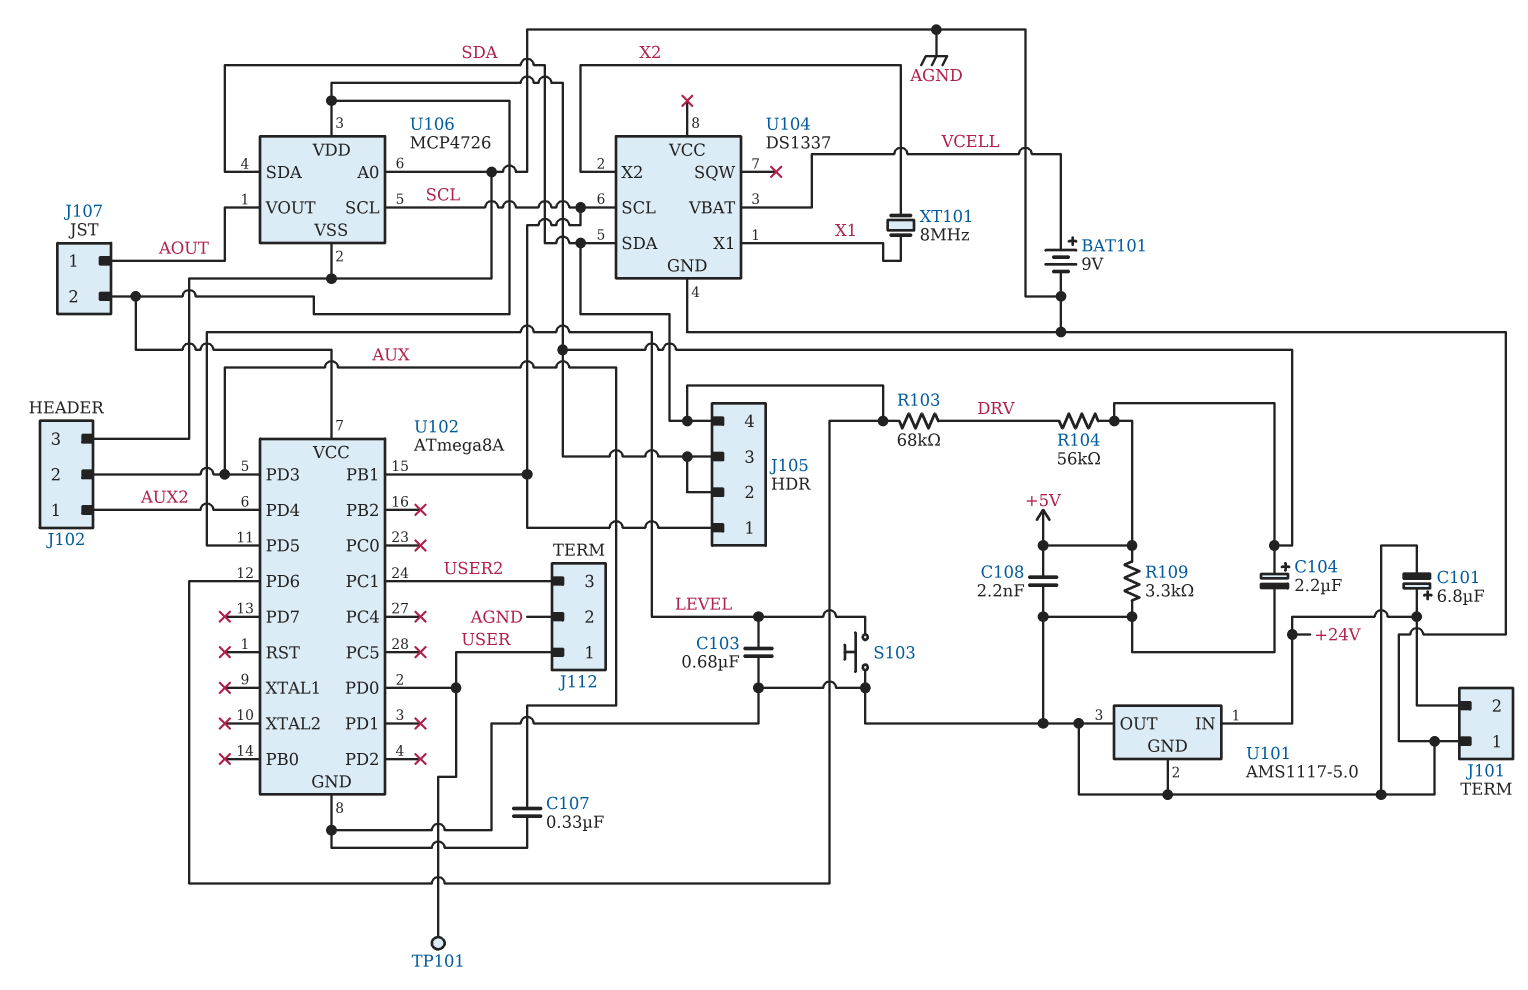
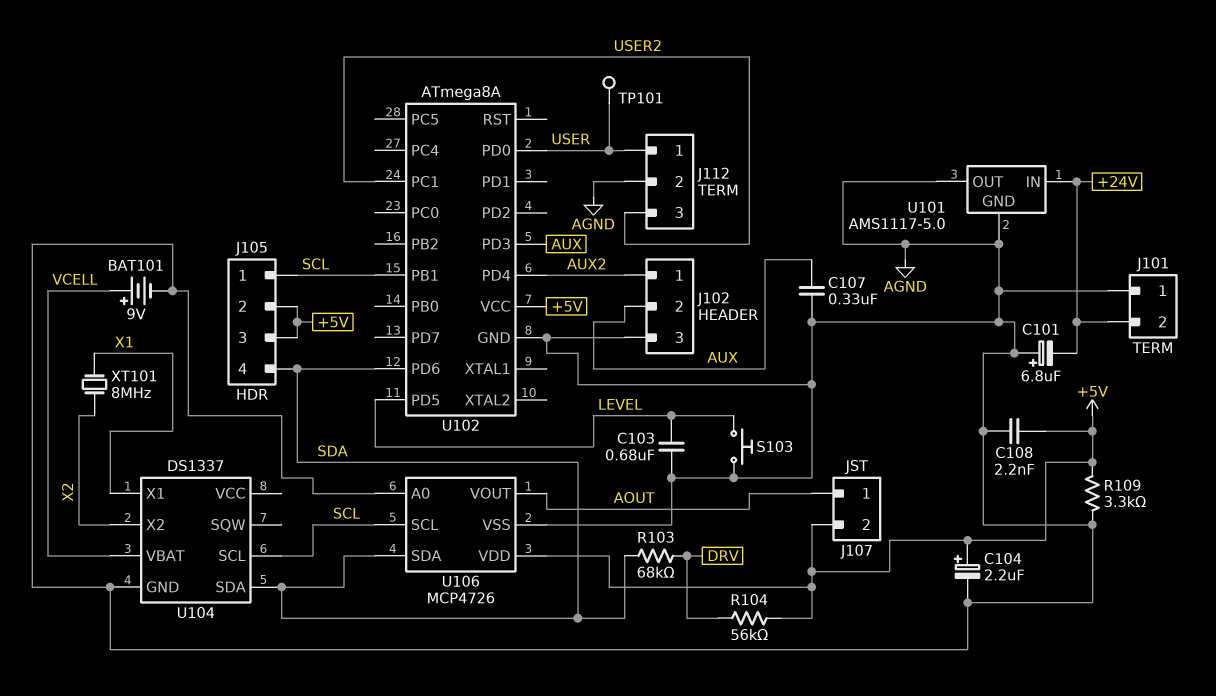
C101: 6.8uF (plus +24V, minus AGND) -> 6.8uF (plus AGND, minus +24V)

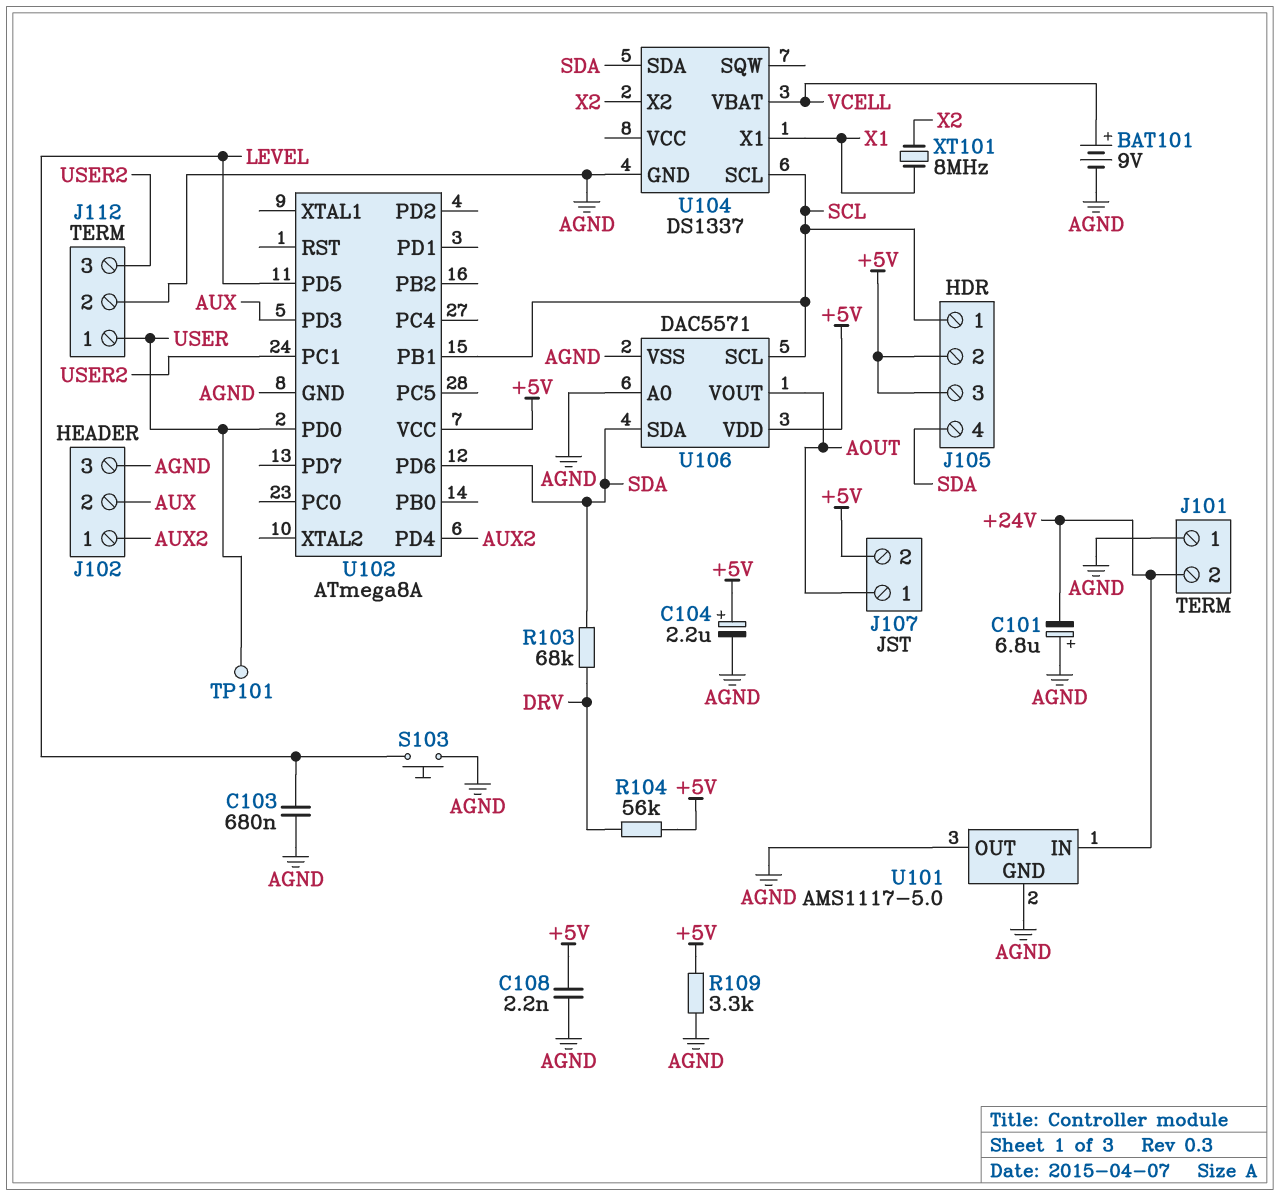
C107: 330nF (AGND, AUX) -> none
U106: MCP4726 -> DAC5571

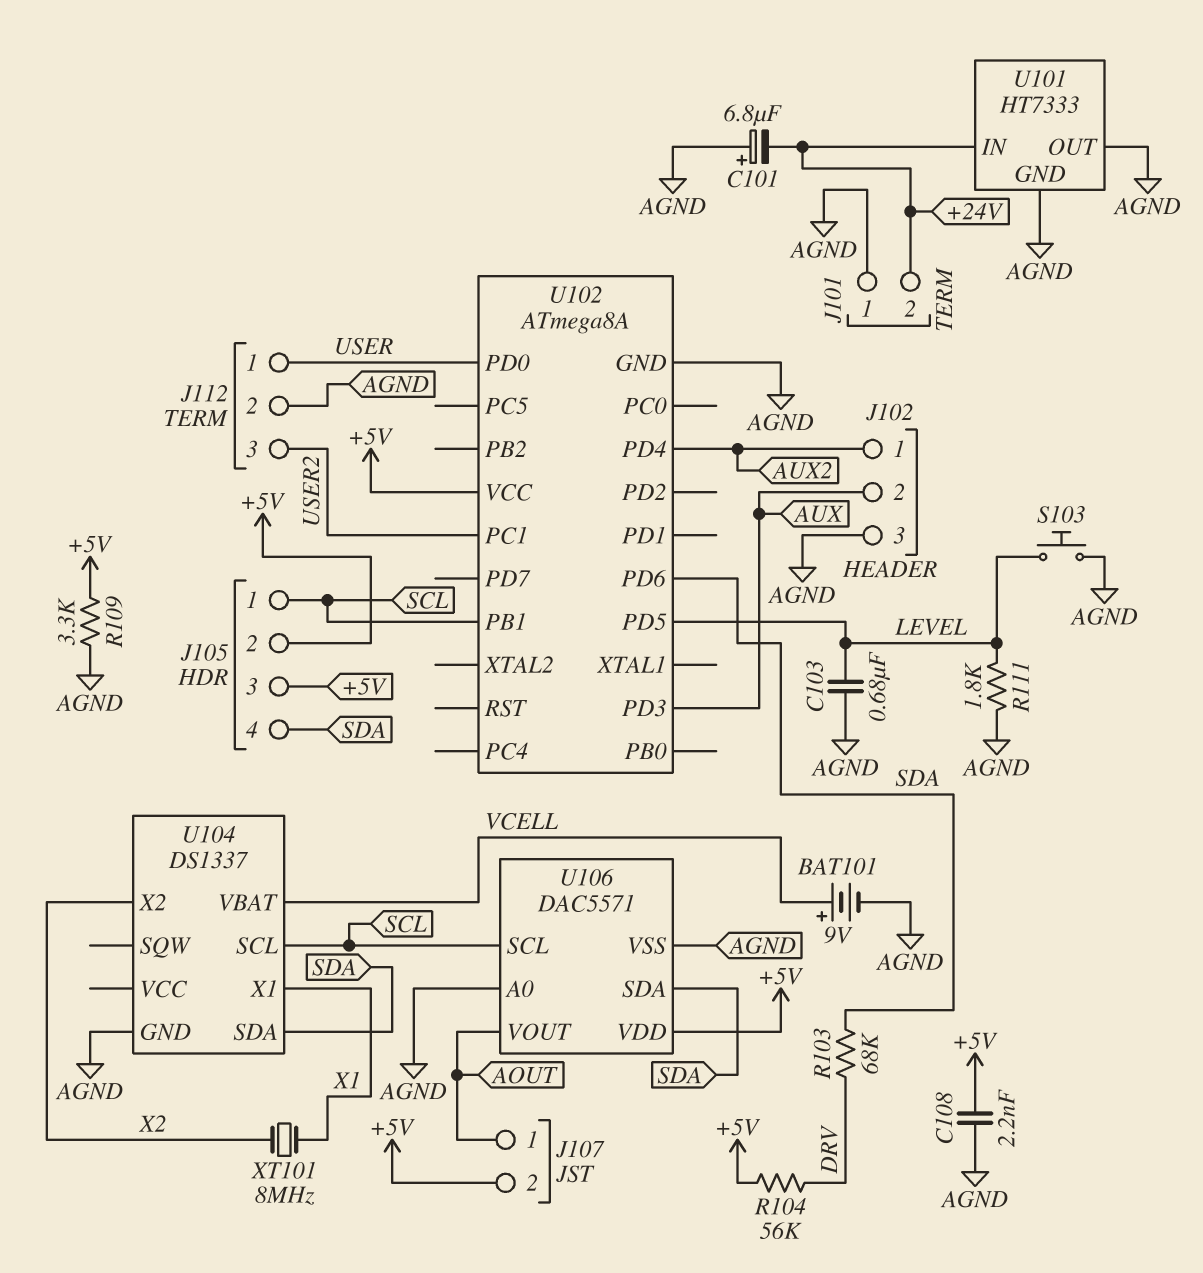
C104: 2.2uF (plus +5V, minus AGND) -> none
R111: none -> 1.8k (AGND, LEVEL)
TP101: test point (USER) -> none
U101: AMS1117-5.0 -> HT7333

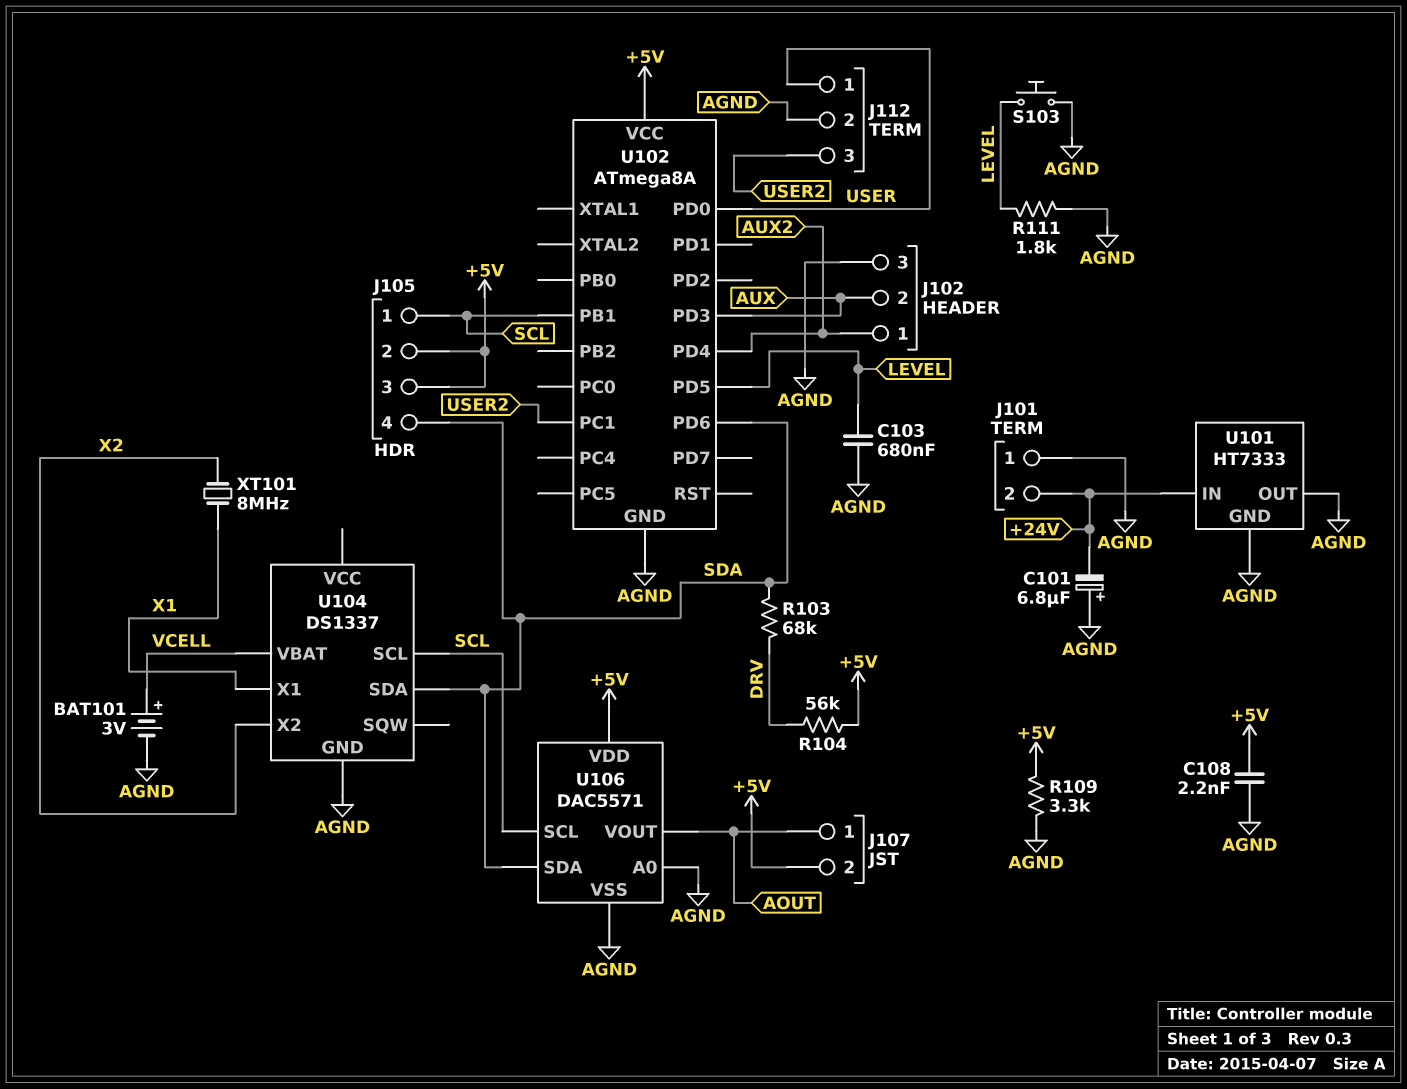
BAT101: 9V (plus VCELL, minus AGND) -> 3V (plus VCELL, minus AGND)

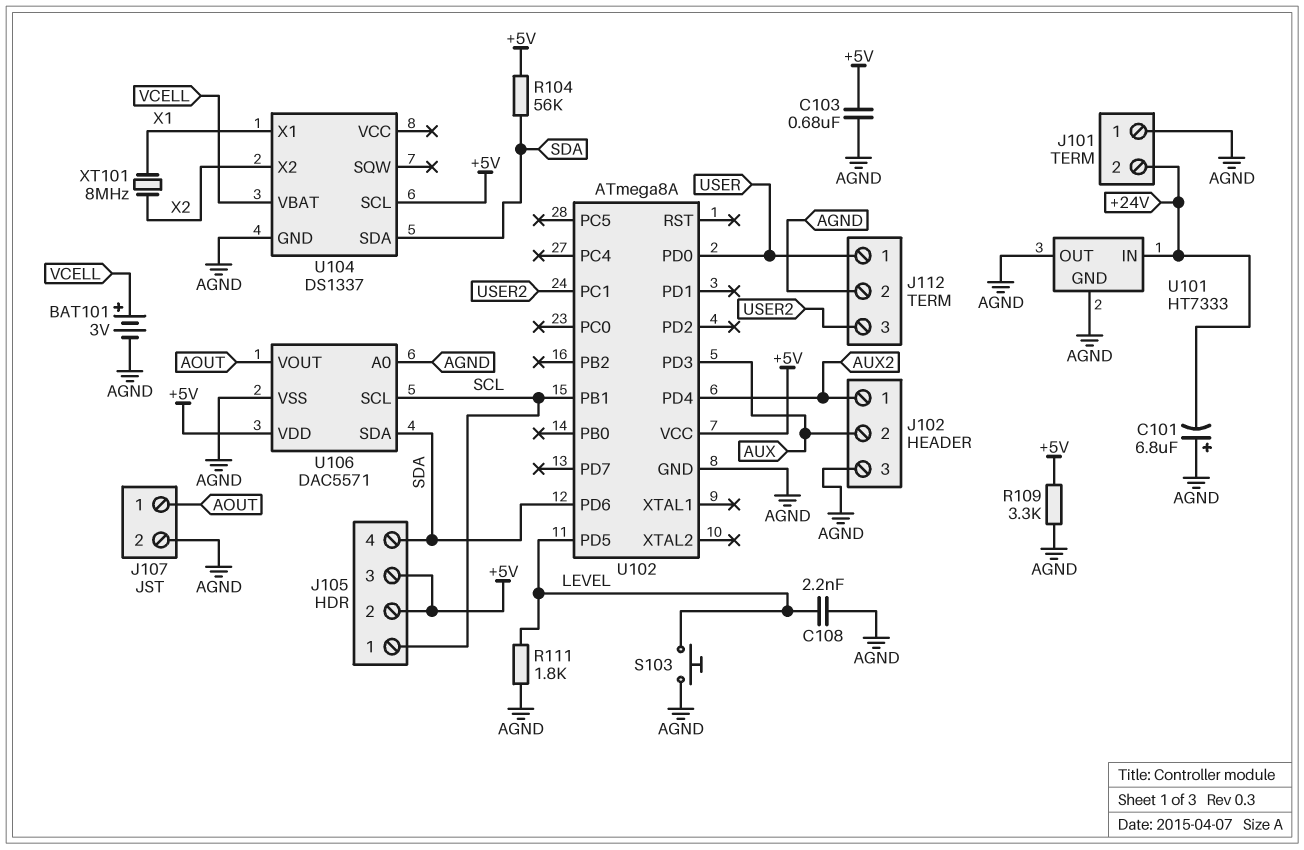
C103: 680nF (AGND, LEVEL) -> 680nF (+5V, AGND)
C108: 2.2nF (+5V, AGND) -> 2.2nF (AGND, LEVEL)
J107 pin 2: +5V -> AGND
R103: 68k (DRV, SDA) -> none
R104: 56k (+5V, DRV) -> 56k (+5V, SDA)
U104 pin SCL: SCL -> +5V

